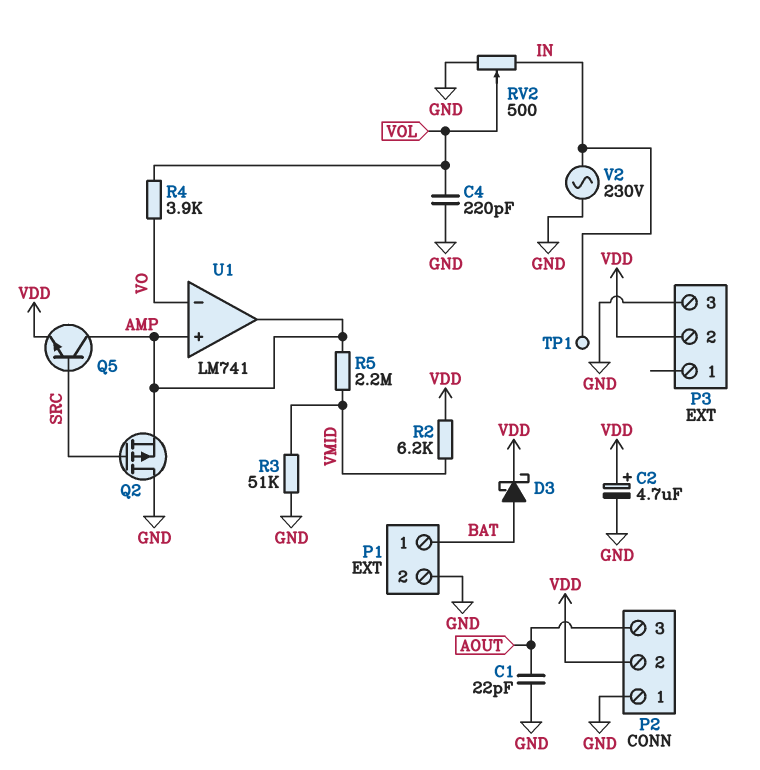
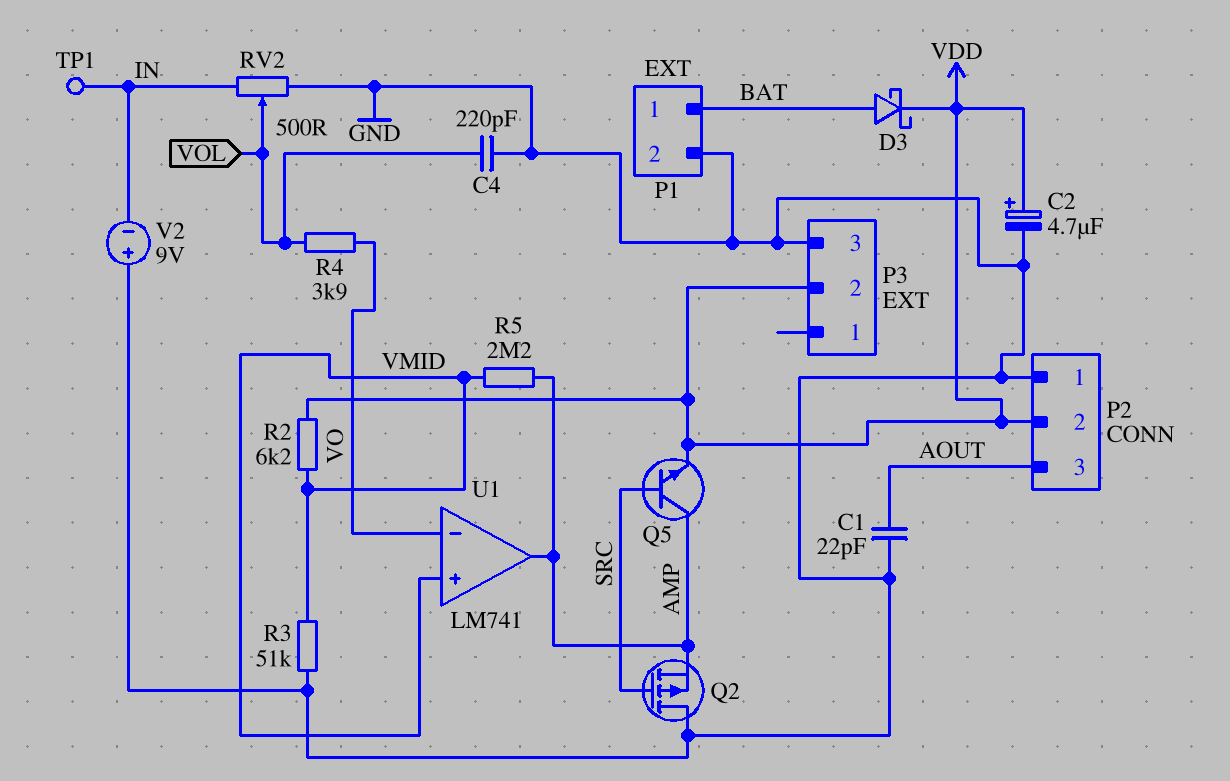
U1 pin in+: AMP -> VMID
V2: AC 230V (GND, IN) -> 9V (plus GND, minus IN)

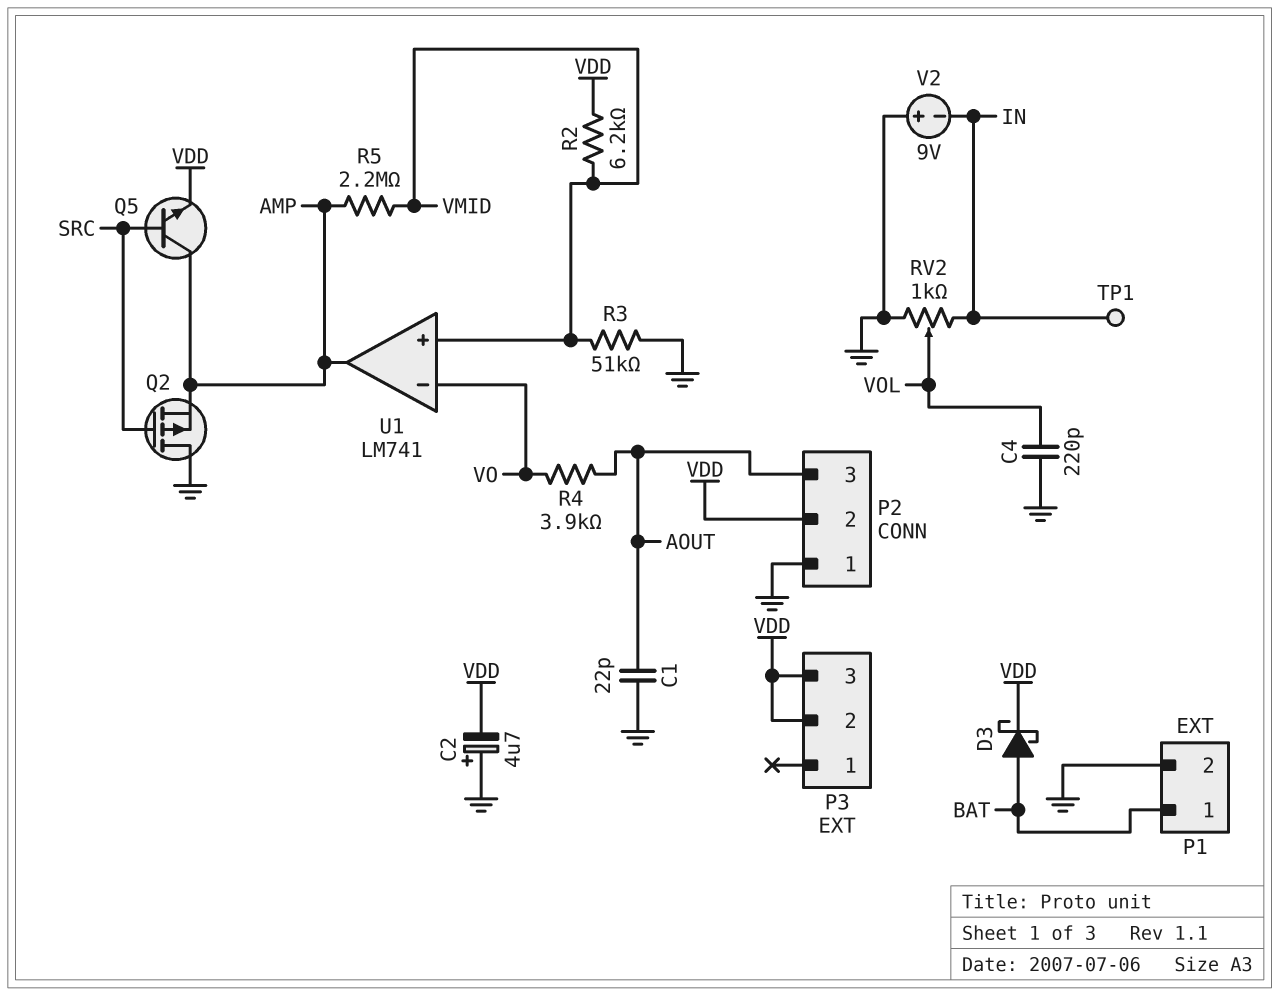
C2: 4.7uF (plus VDD, minus GND) -> 4.7uF (plus GND, minus VDD)
P3 pin 3: GND -> VDD
R4: 3.9k (VO, VOL) -> 3.9k (AOUT, VO)
RV2: 500 (GND, IN, wiper VOL) -> 1k (GND, IN, wiper VOL)

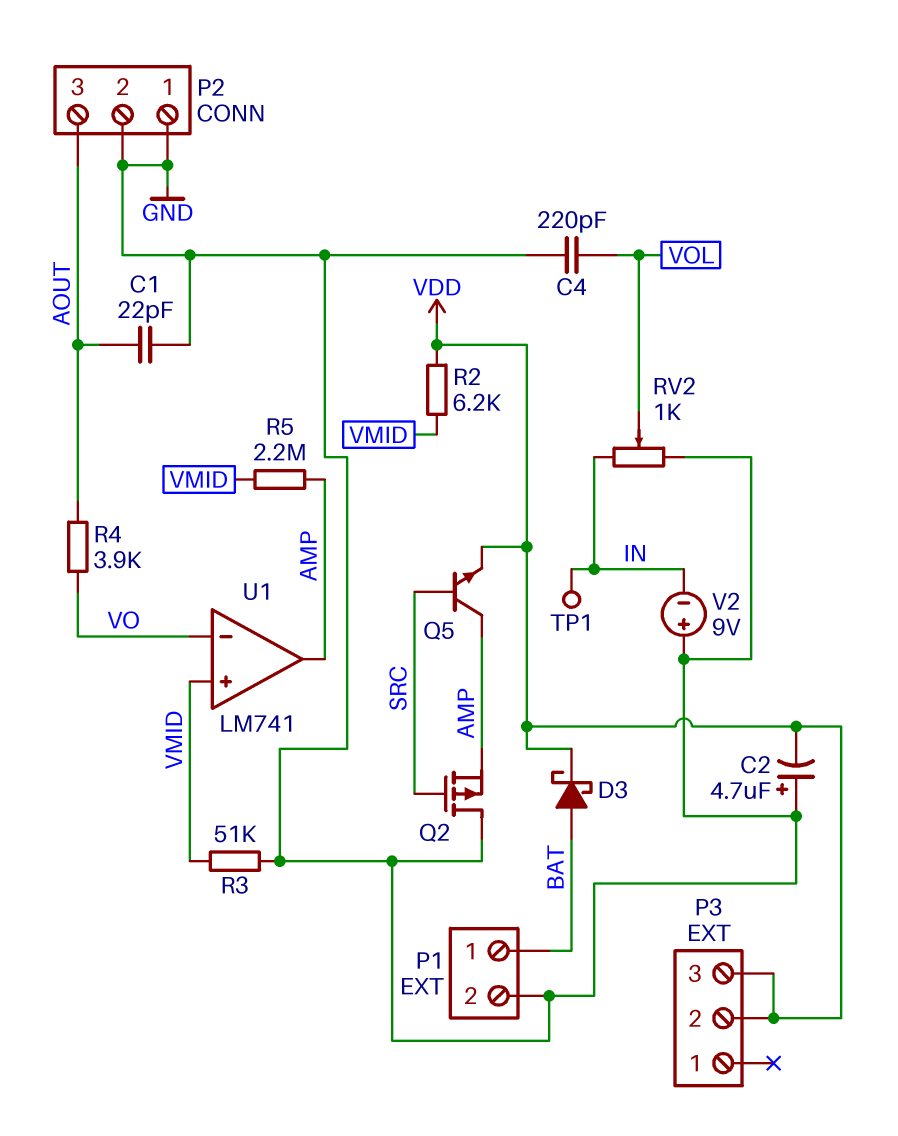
P2 pin 2: VDD -> GND

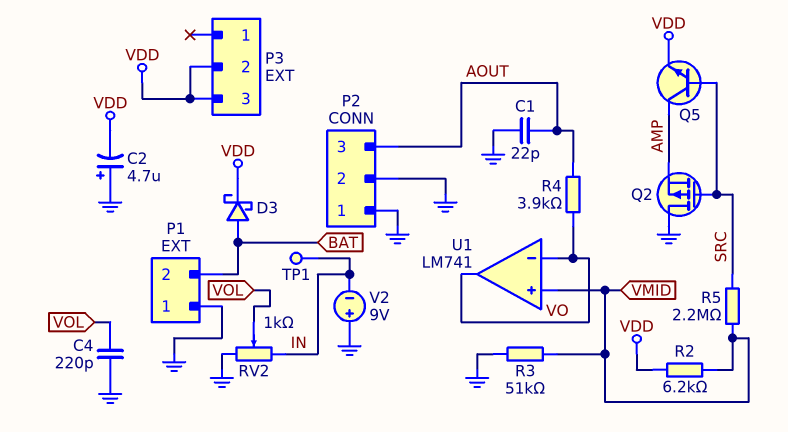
P1 pin 1: BAT -> GND
P1 pin 2: GND -> BAT
R5: 2.2M (AMP, VMID) -> 2.2M (SRC, VMID)
U1 pin out: AMP -> VO

